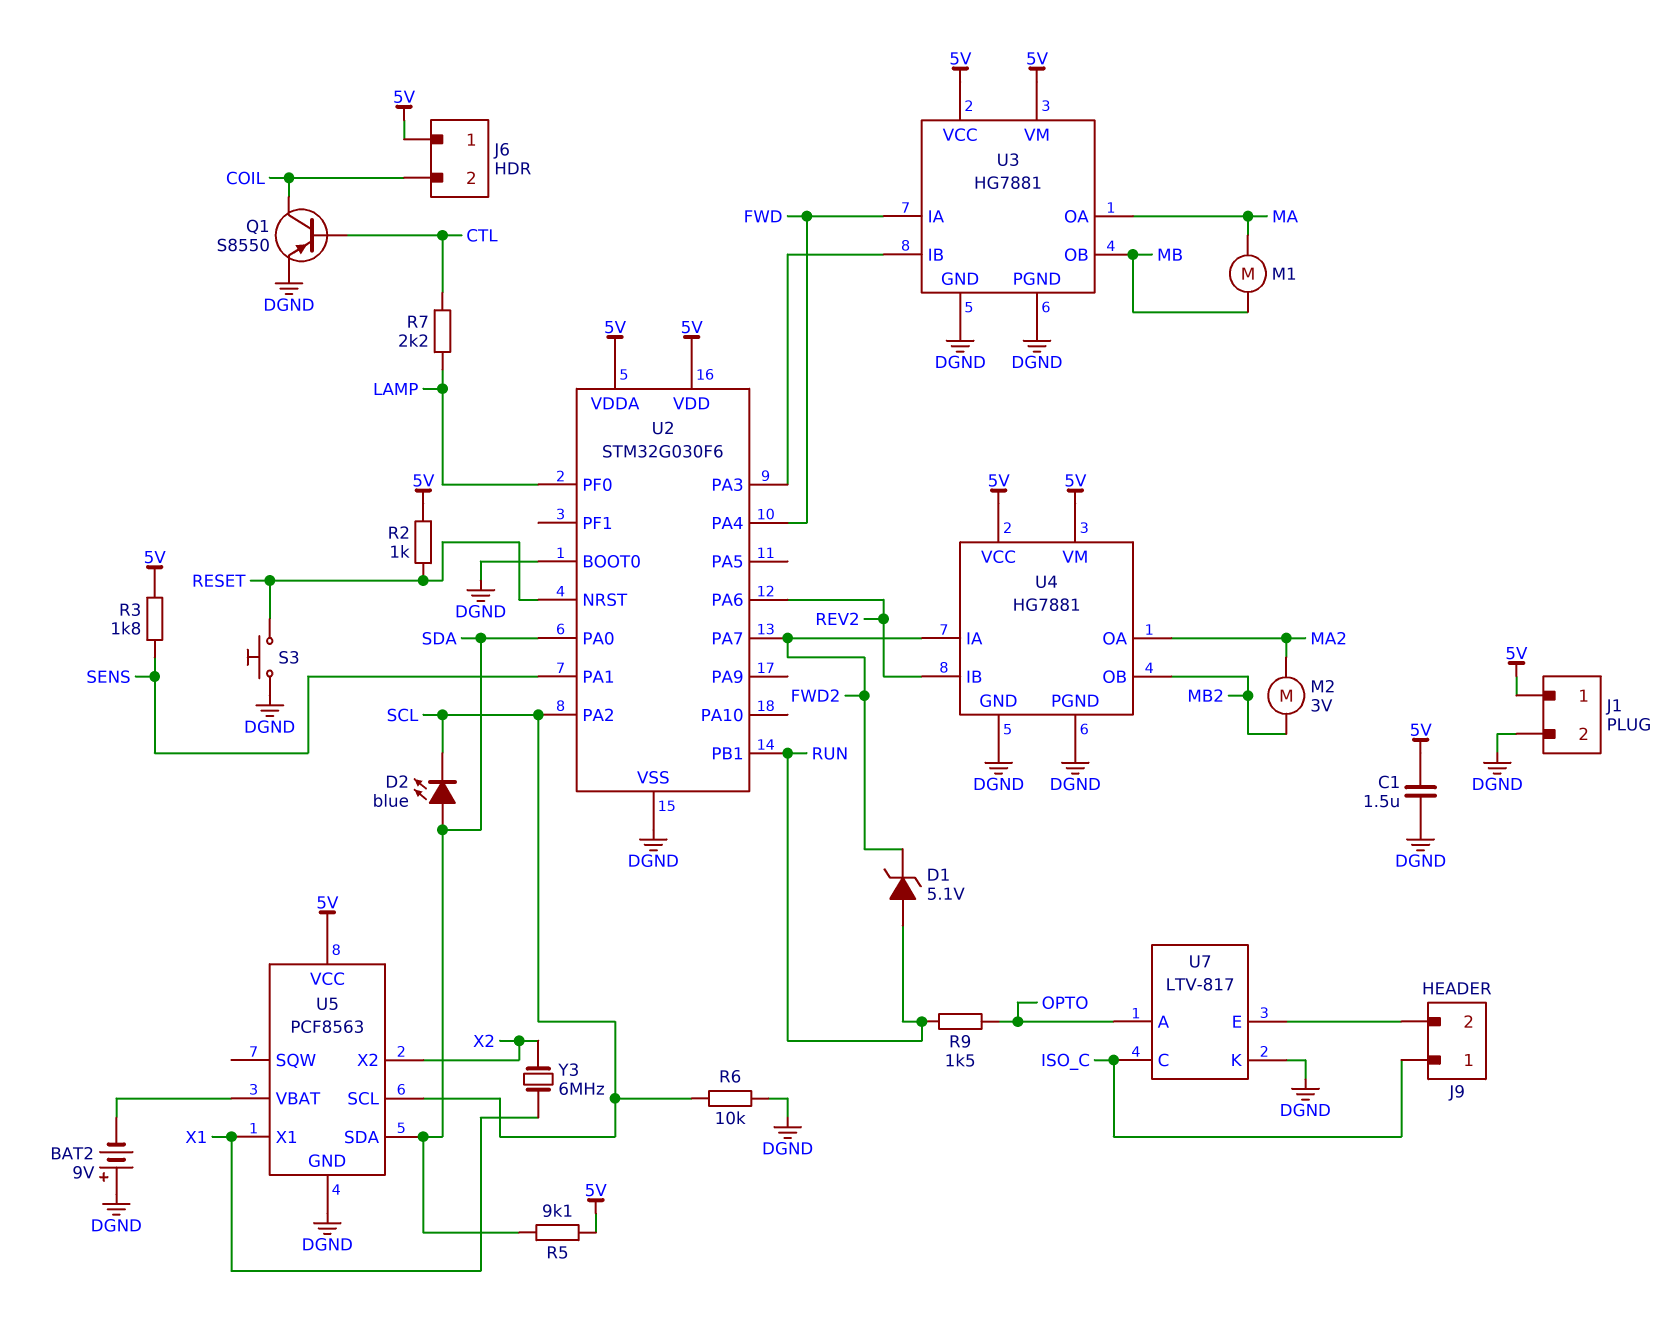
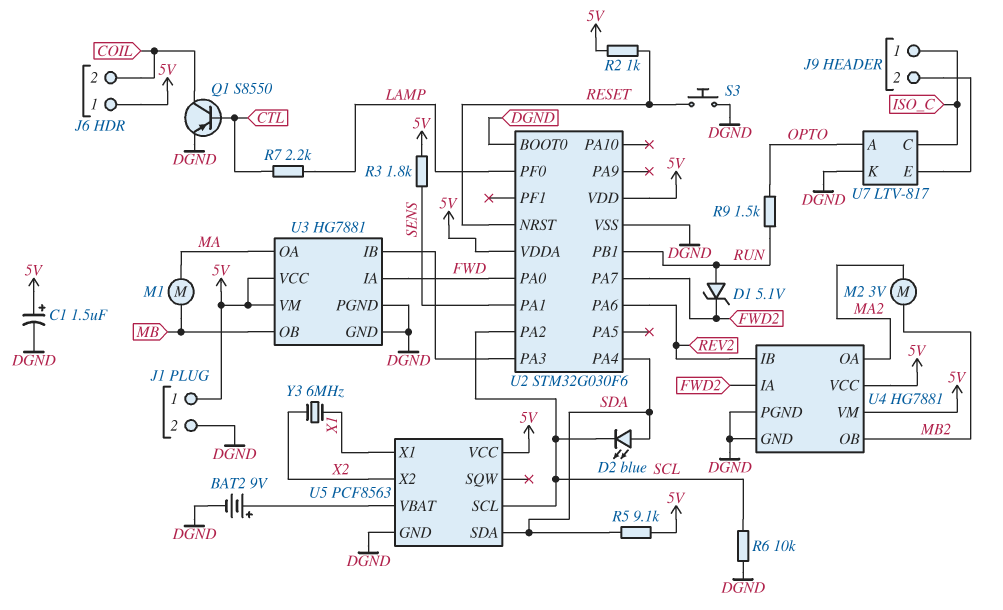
BAT2: 9V (plus DGND, minus U5/VBAT) -> 9V (plus U5/VBAT, minus DGND)
C1: 1.5uF (5V, DGND) -> 1.5uF (plus 5V, minus DGND)
U2 pin PA0: SDA -> FWD
U2 pin PA4: FWD -> SDA

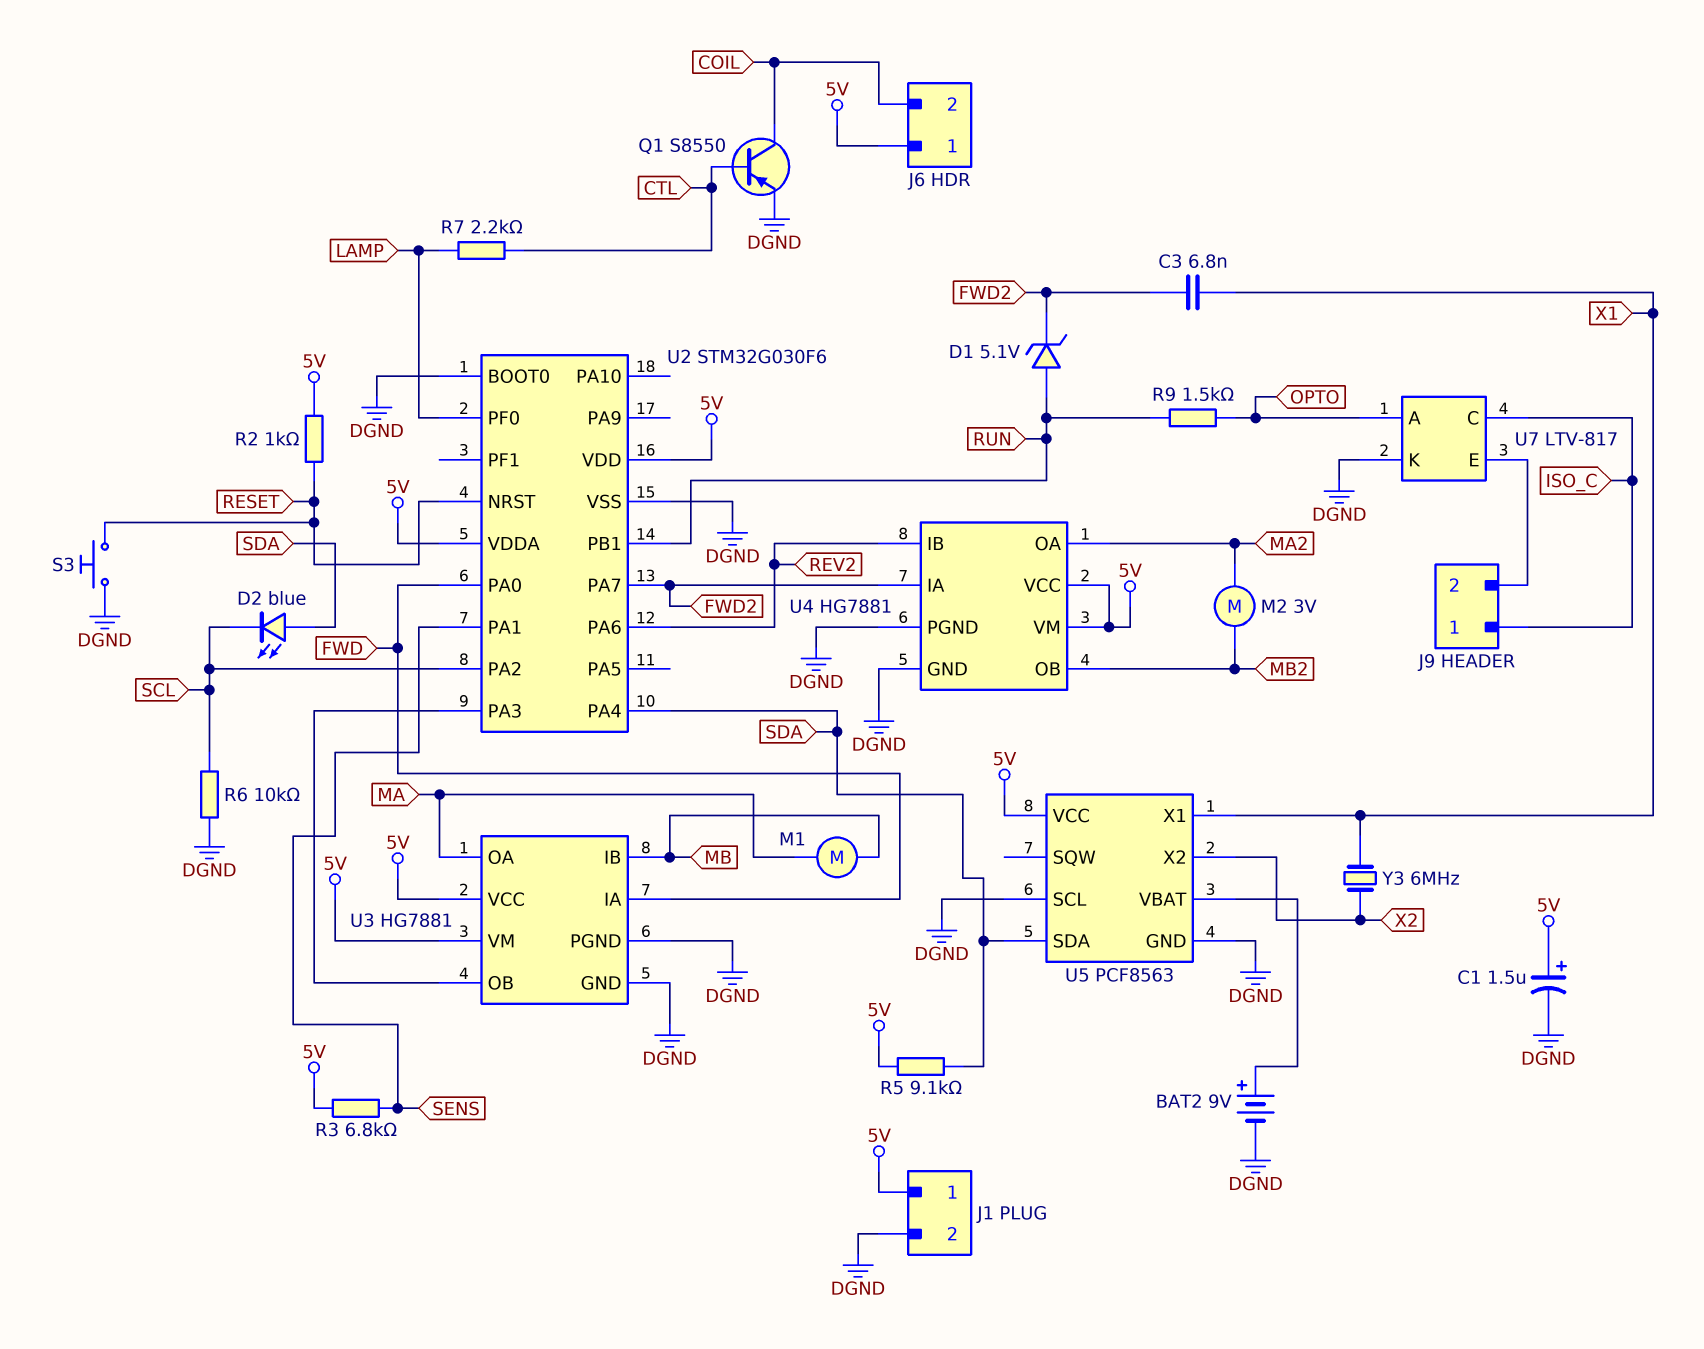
C3: none -> 6.8nF (FWD2, X1)
R3: 1.8k (5V, SENS) -> 6.8k (5V, SENS)
U3 pin IB: U2/PA3 -> MB
U3 pin OB: MB -> U2/PA3
U5 pin SCL: SCL -> DGND

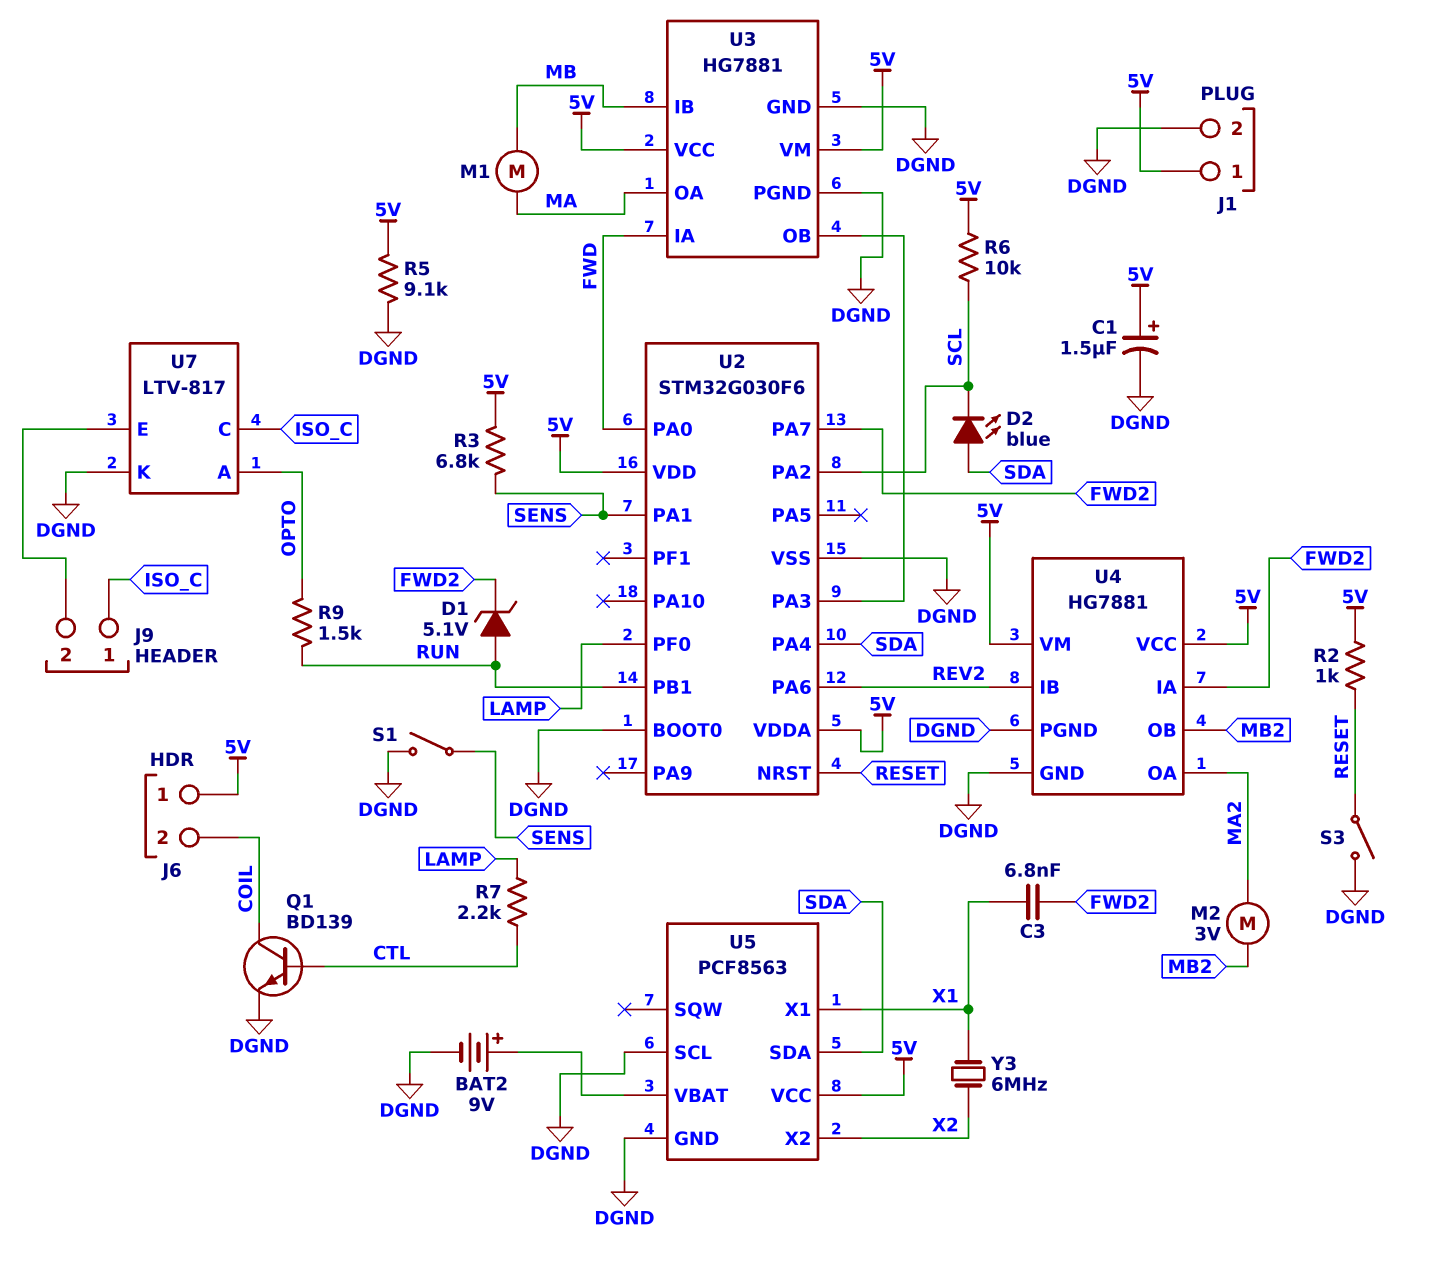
Q1: PNP S8550 (B CTL, C COIL, E DGND) -> NPN BD139 (B CTL, C COIL, E DGND)
R5: 9.1k (5V, SDA) -> 9.1k (5V, DGND)
R6: 10k (DGND, SCL) -> 10k (5V, SCL)
S1: none -> switch (DGND, SENS)
S3: button (DGND, RESET) -> switch (DGND, RESET)

